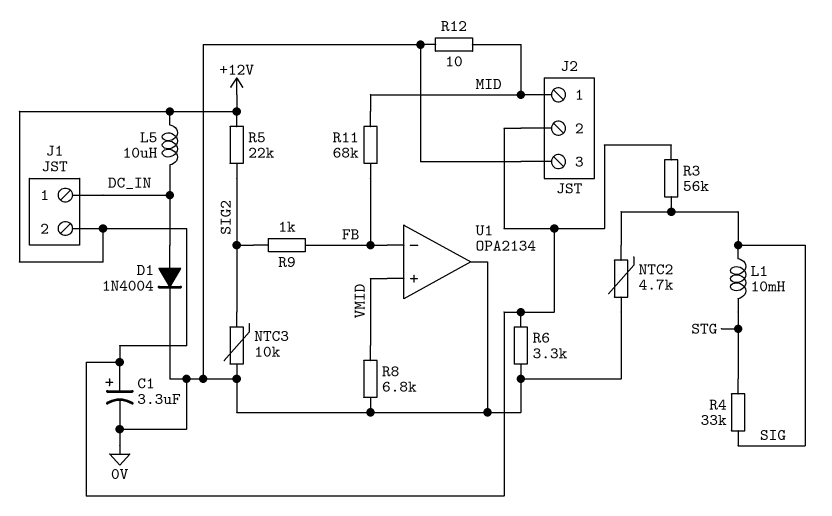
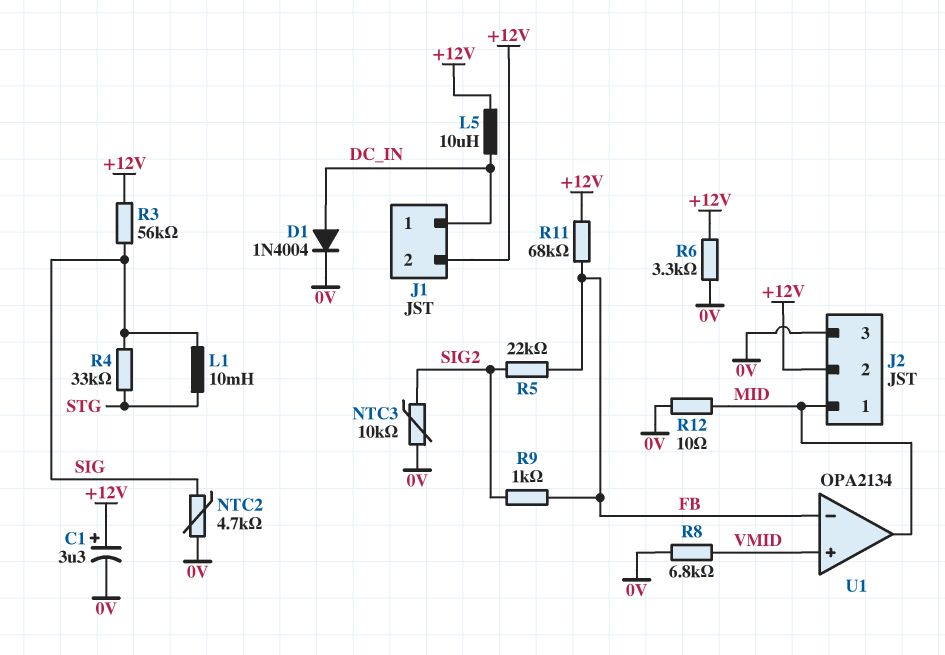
R5: 22k (+12V, SIG2) -> 22k (FB, SIG2)
R11: 68k (FB, MID) -> 68k (+12V, FB)
U1 pin out: 0V -> MID

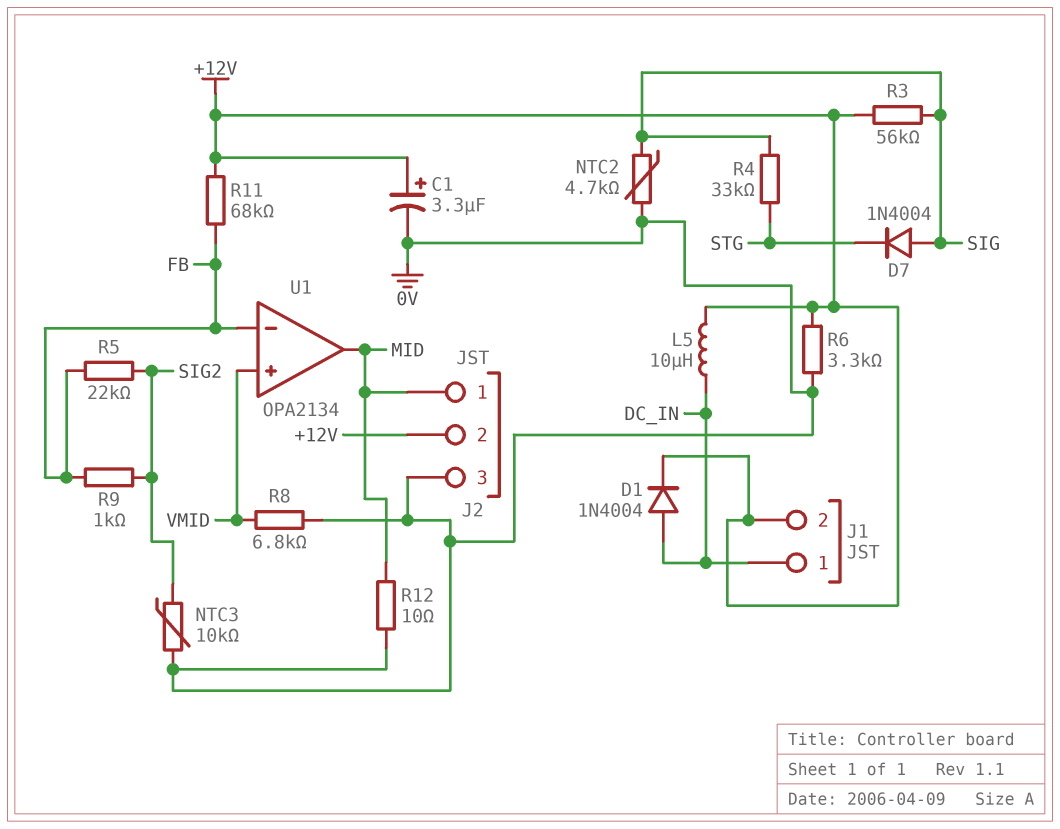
D1: diode 1N4004 (A DC_IN, K 0V) -> diode 1N4004 (A DC_IN, K +12V)
D7: none -> diode 1N4004 (A SIG, K STG)
L1: 10mH (SIG, STG) -> none

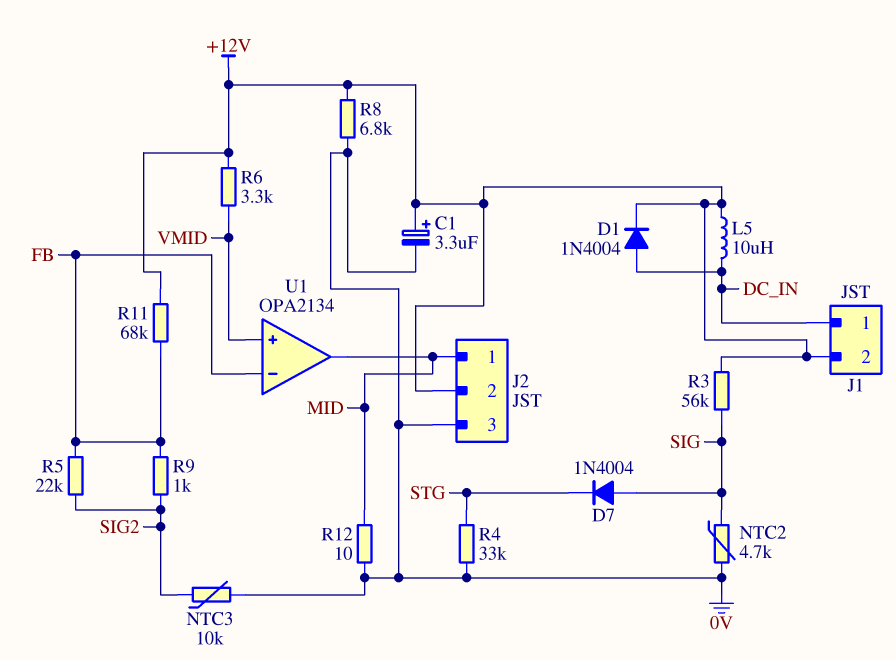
R4: 33k (SIG, STG) -> 33k (0V, STG)
R6: 3.3k (+12V, 0V) -> 3.3k (+12V, VMID)
R8: 6.8k (0V, VMID) -> 6.8k (+12V, 0V)

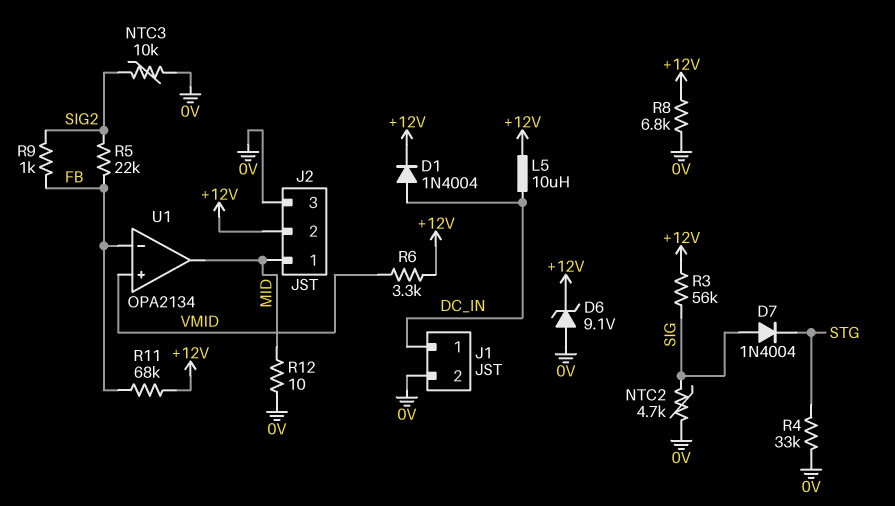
C1: 3.3uF (plus +12V, minus 0V) -> none
D6: none -> zener 9.1V (A 0V, K +12V)
J1 pin 2: +12V -> 0V

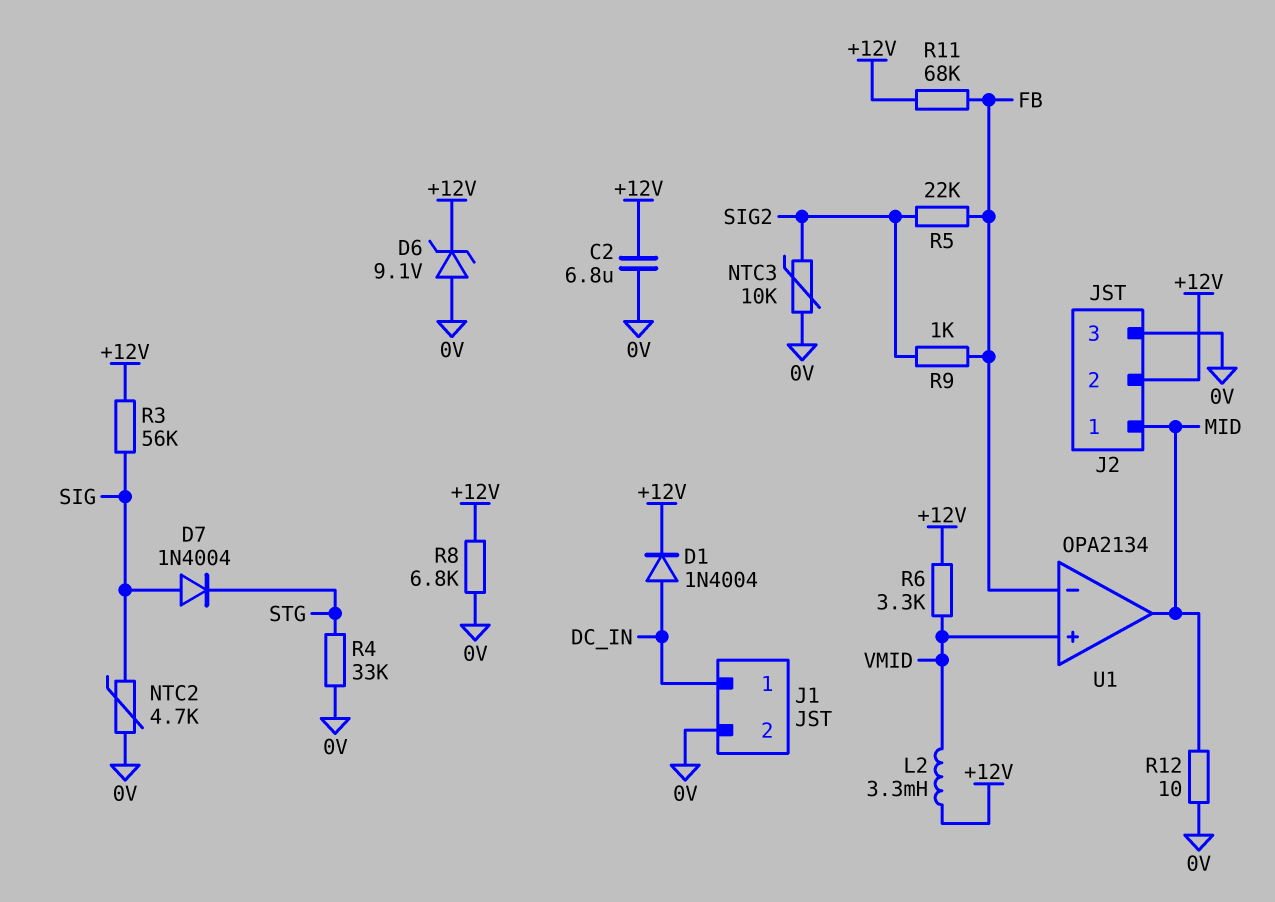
C2: none -> 6.8uF (+12V, 0V)
L2: none -> 3.3mH (+12V, VMID)
L5: 10uH (+12V, DC_IN) -> none

